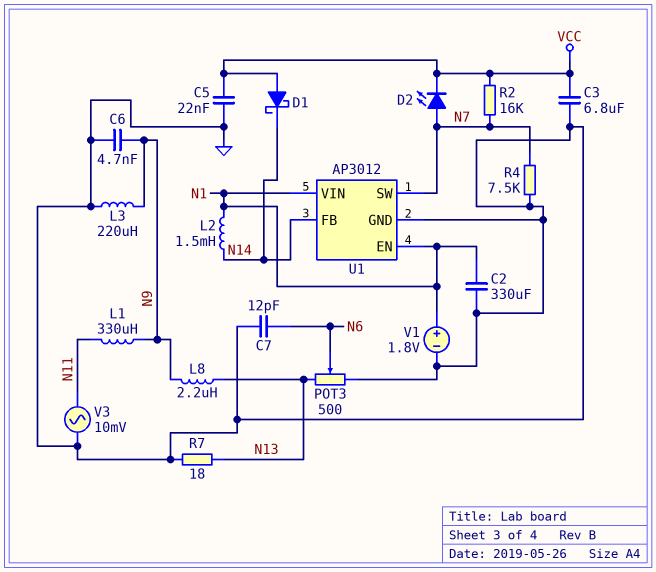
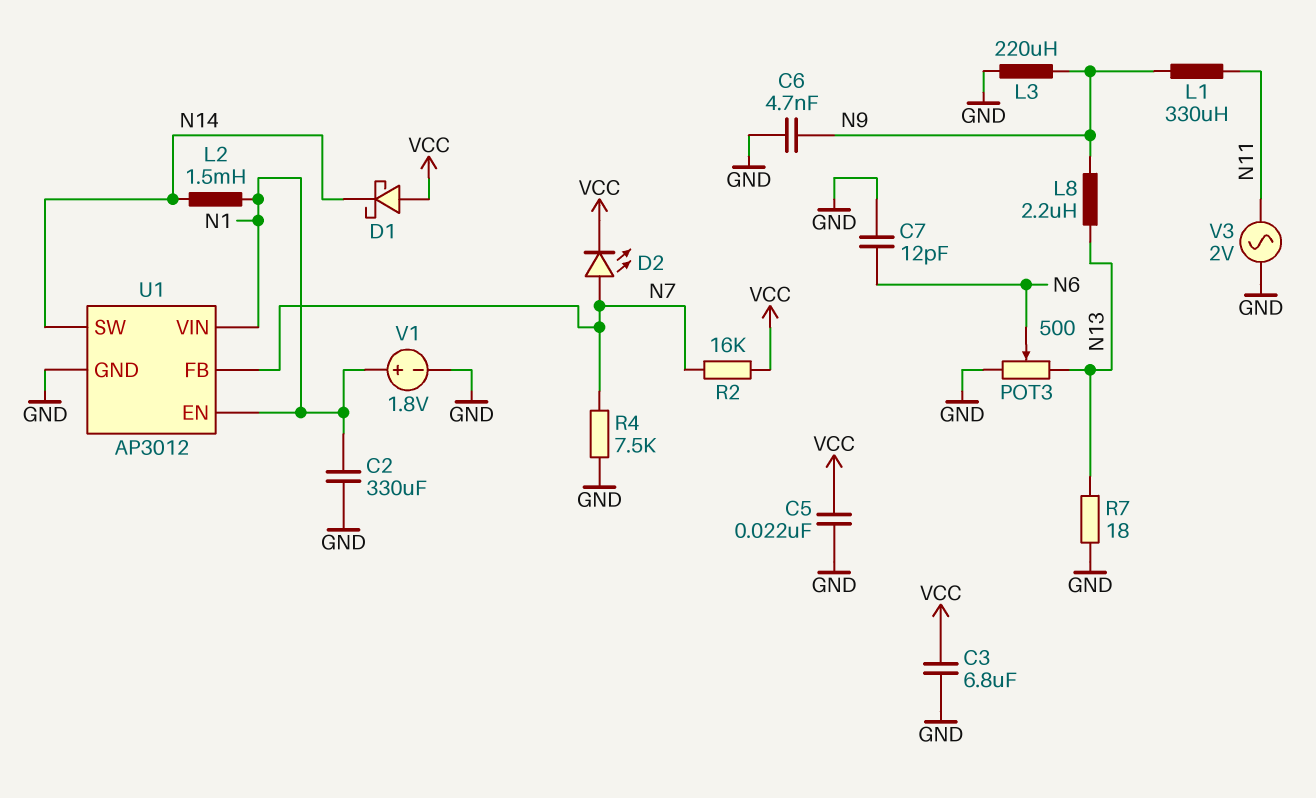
U1 pin FB: N14 -> N7
U1 pin SW: N7 -> N14
V3: AC 10mV (GND, N11) -> AC 2V (GND, N11)

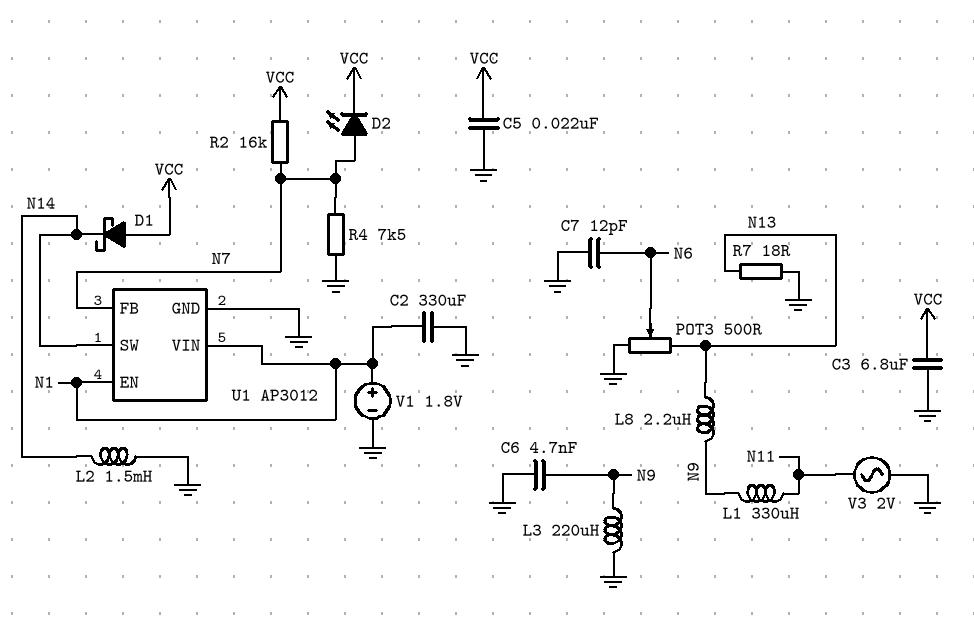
L2: 1.5mH (N1, N14) -> 1.5mH (GND, N14)

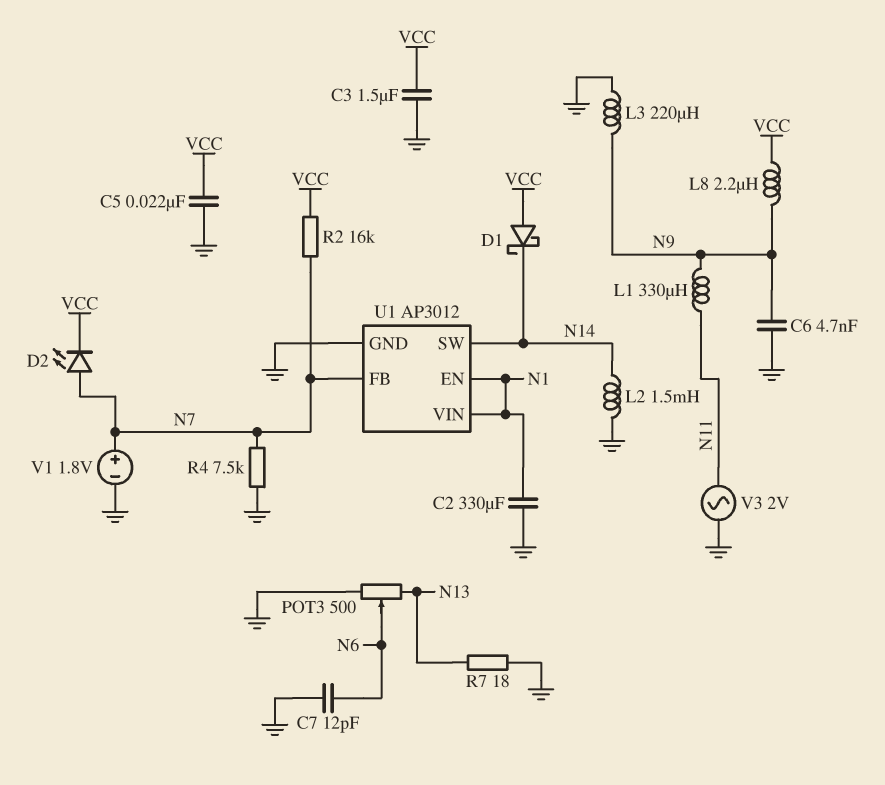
C3: 6.8uF (GND, VCC) -> 1.5uF (GND, VCC)
L8: 2.2uH (N9, N13) -> 2.2uH (N9, VCC)
V1: 1.8V (plus N1, minus GND) -> 1.8V (plus N7, minus GND)

